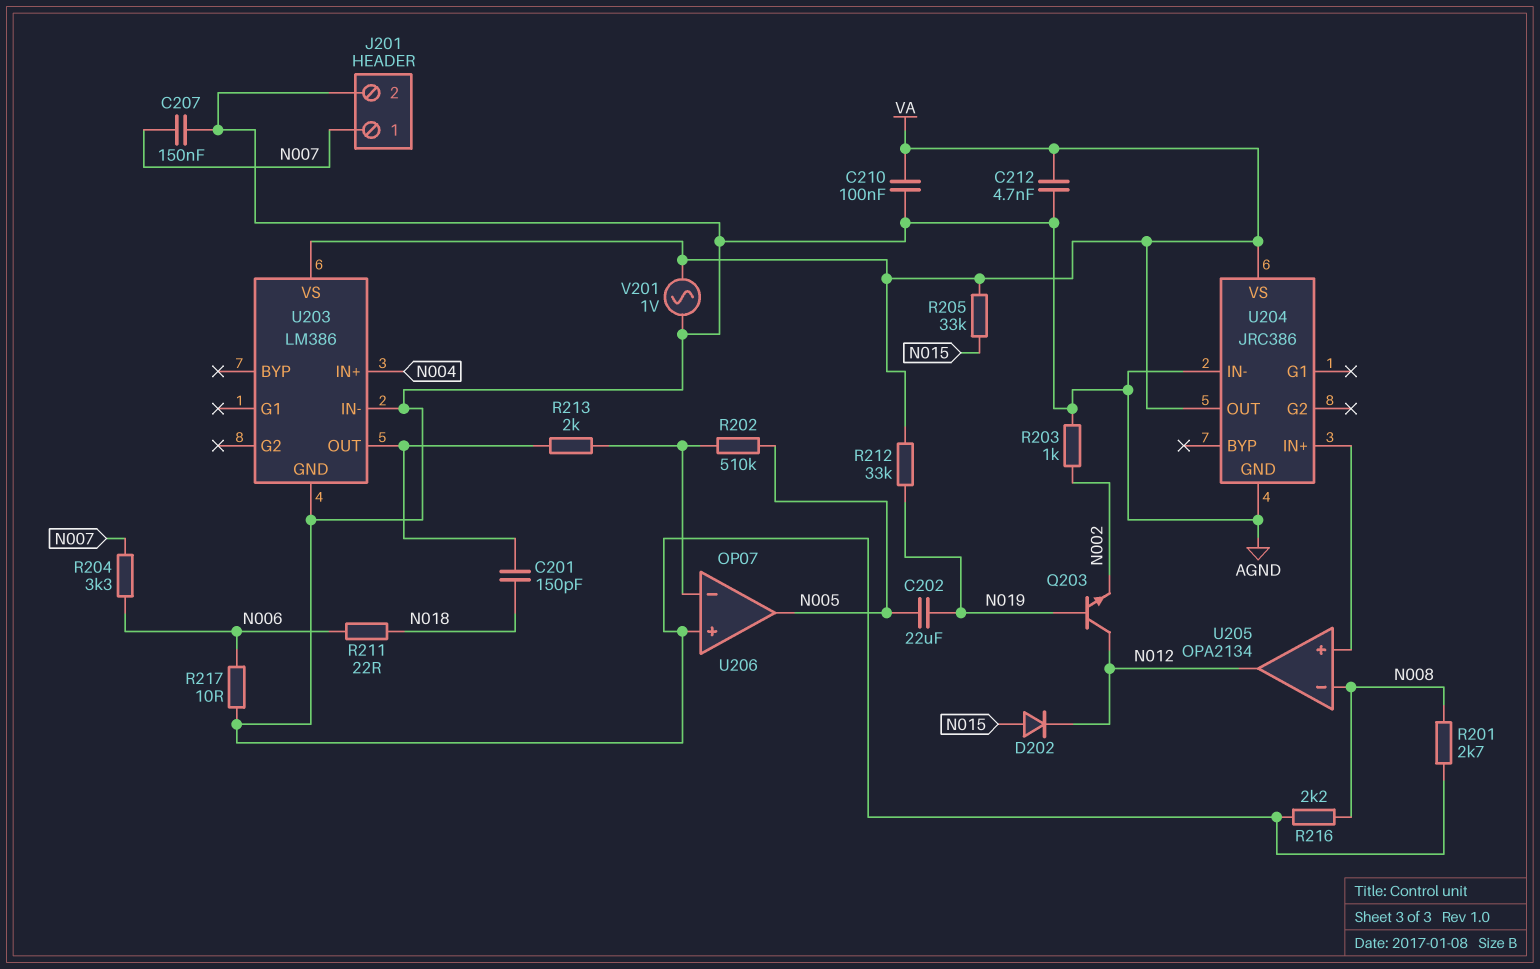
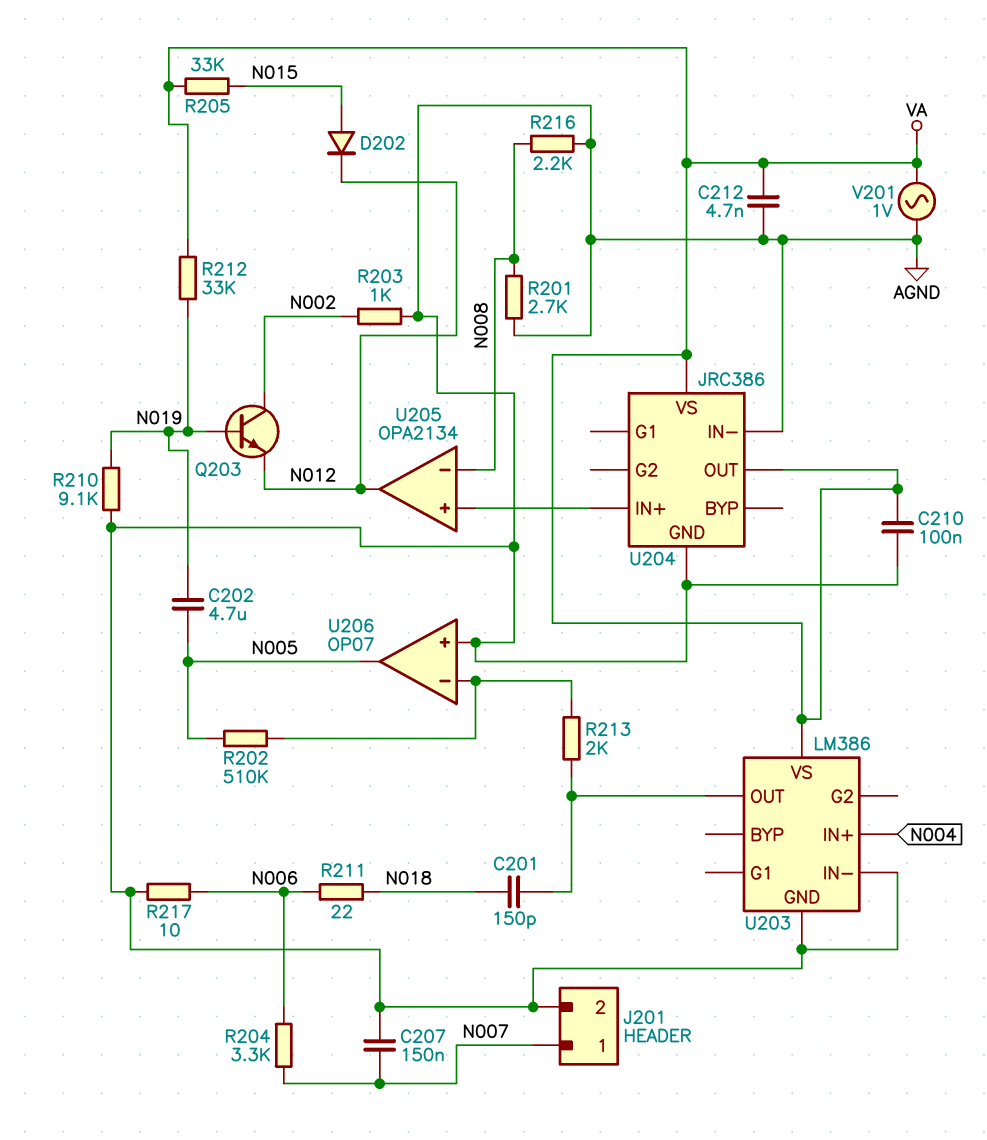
C202: 22uF (N005, N019) -> 4.7uF (N005, N019)
Q203: NPN (B N019, C N012, E N002) -> NPN (B N019, C N002, E N012)
R210: none -> 9.1k (AGND, N019)

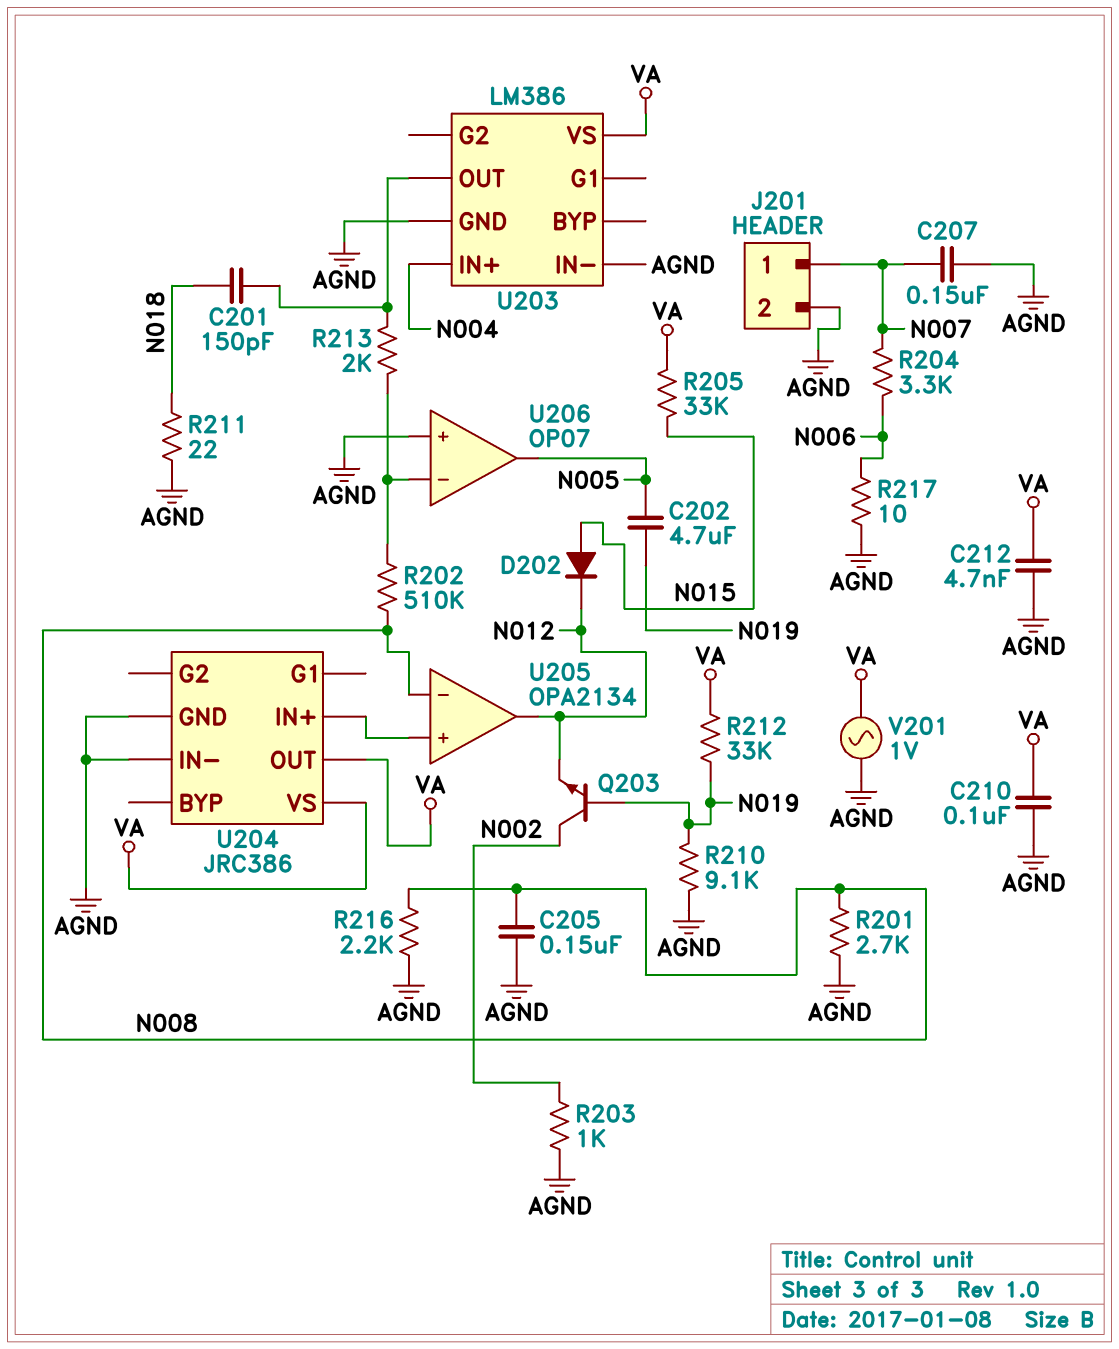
C205: none -> 150nF (AGND, N008)
R202: 510k (N005, U206/in-) -> 510k (N008, U206/in-)
R211: 22 (N006, N018) -> 22 (AGND, N018)

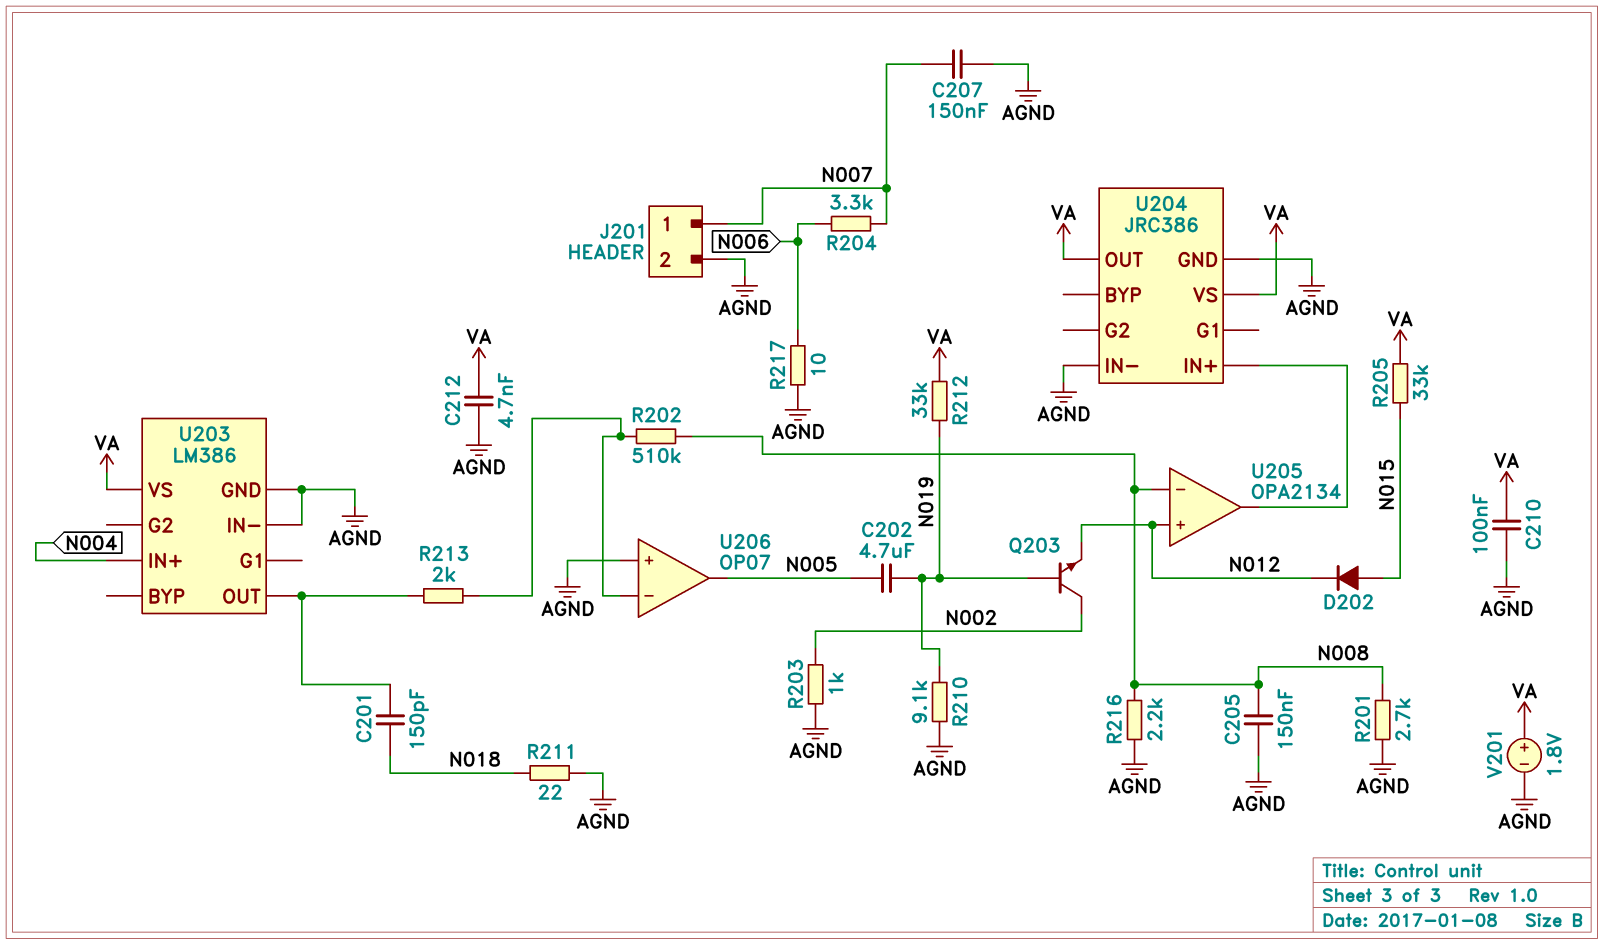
U205 pin in+: U204/IN+ -> N012
U205 pin out: N012 -> U204/IN+
V201: AC 1V (AGND, VA) -> 1.8V (plus VA, minus AGND)

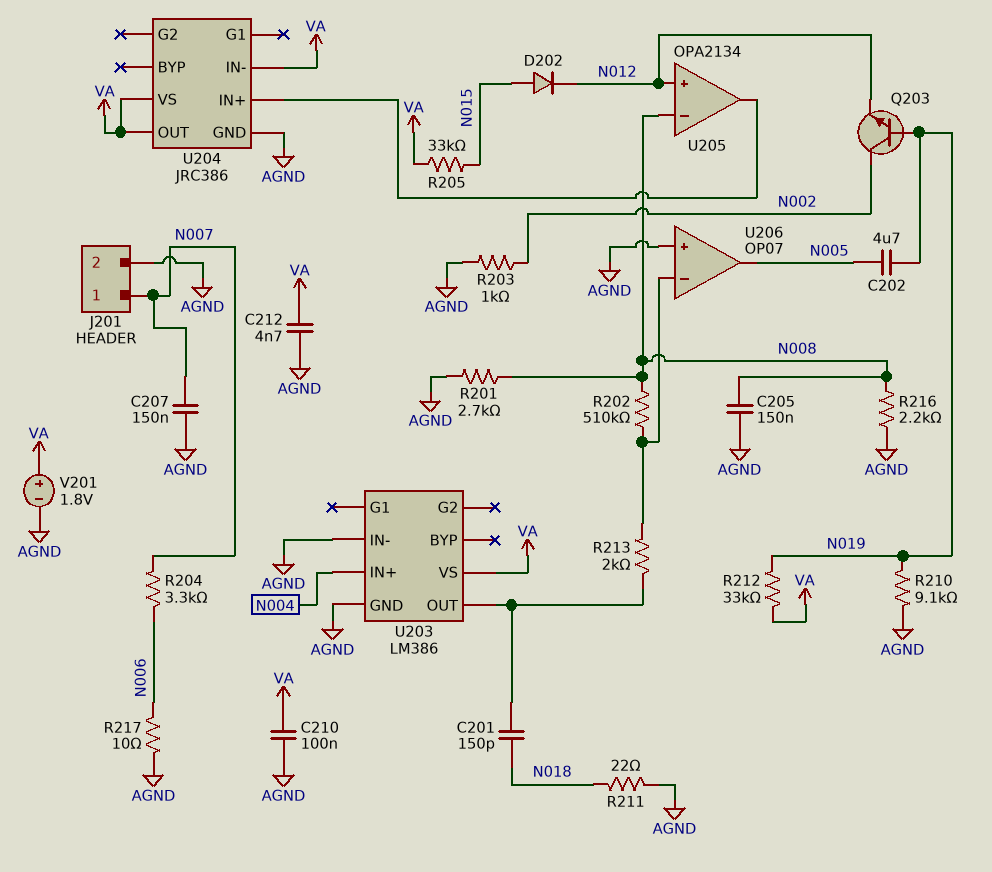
U204 pin IN-: AGND -> VA

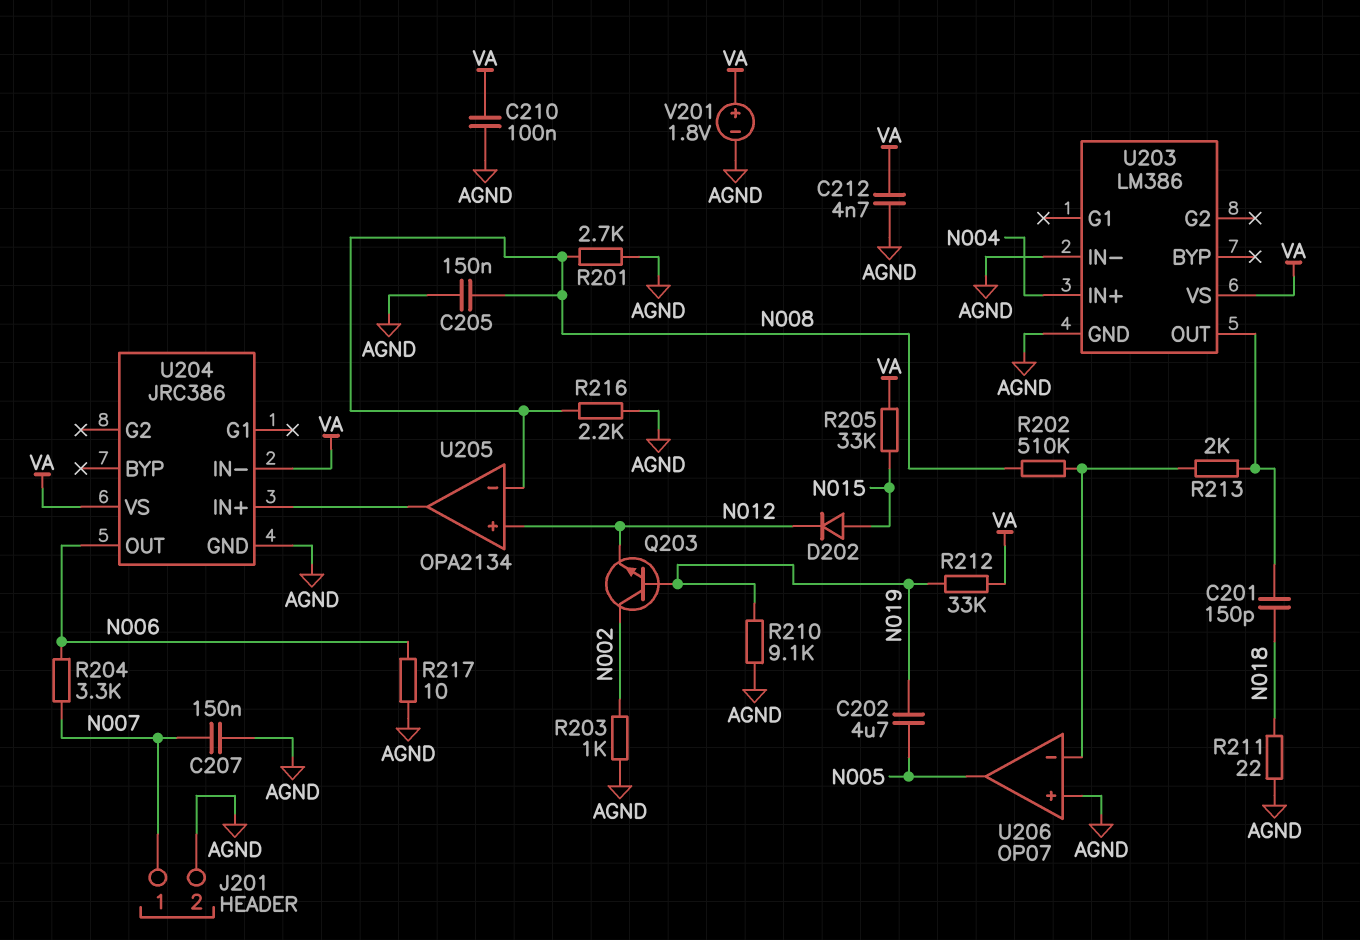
U204 pin OUT: VA -> N006

